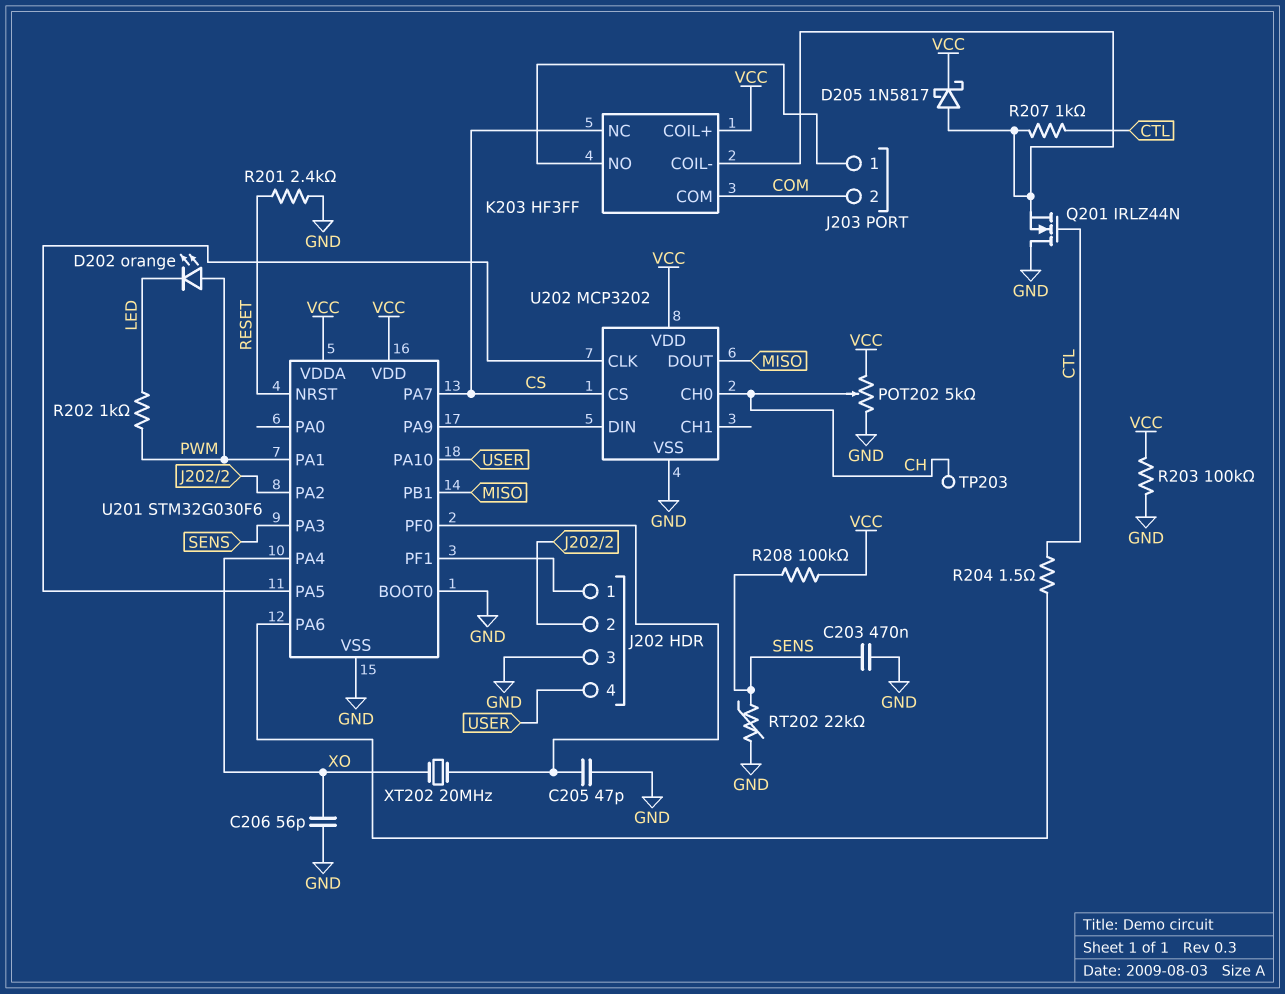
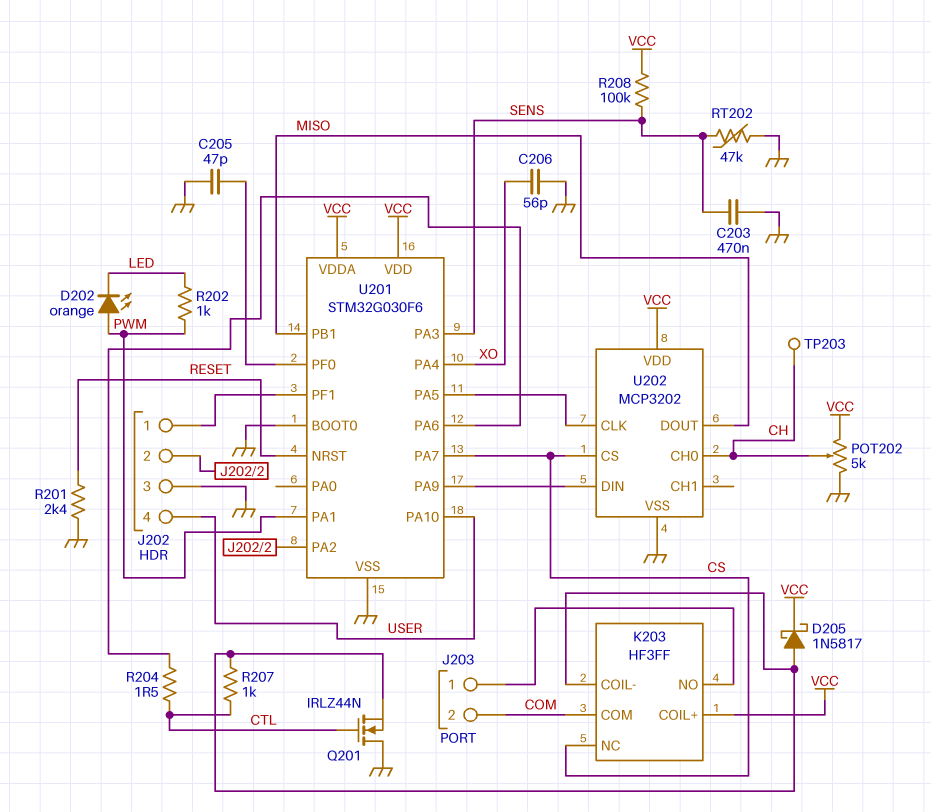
R203: 100k (GND, VCC) -> none
RT202: 22k (GND, SENS) -> 47k (GND, SENS)
XT202: 20MHz (U201/PF0, XO) -> none

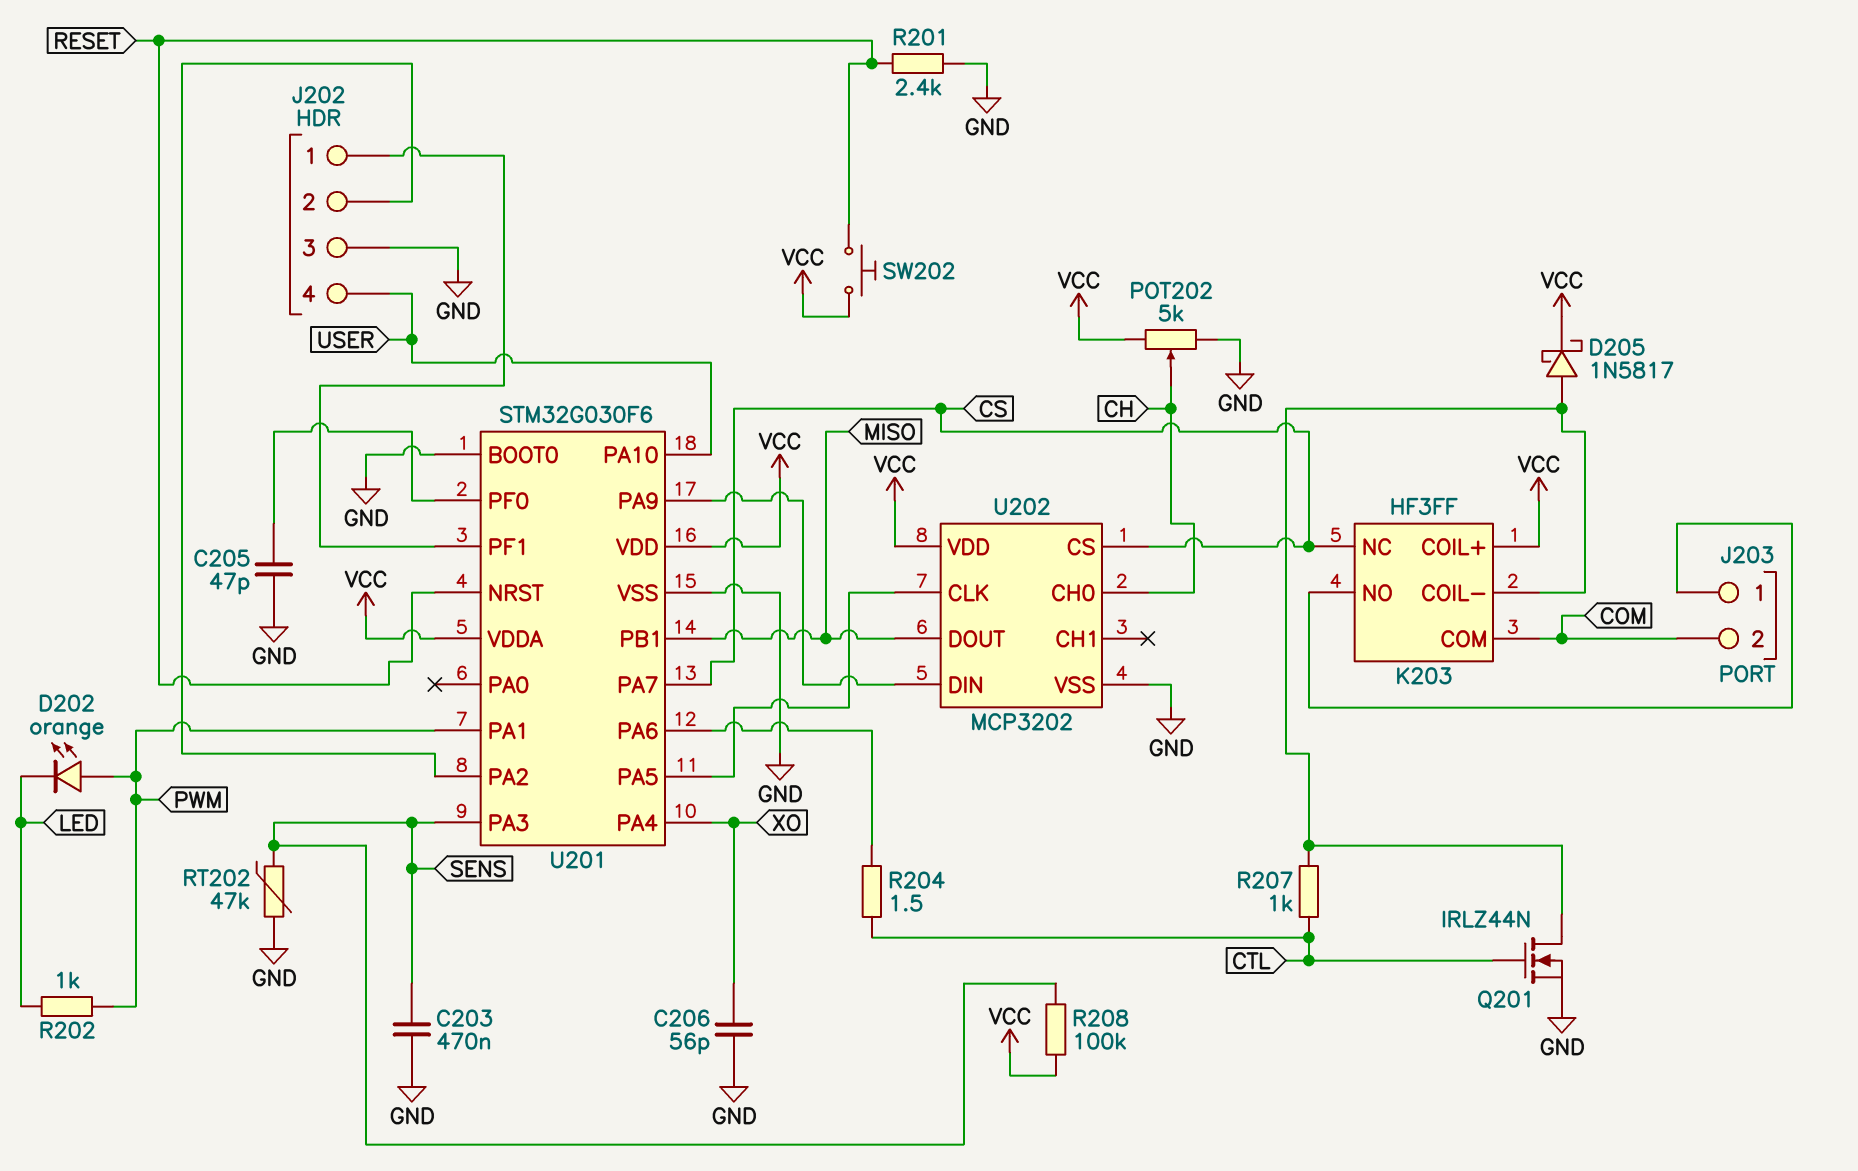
Q201: NMOS IRLZ44N (G CTL, D GND, S K203/COIL-) -> NMOS IRLZ44N (G CTL, D K203/COIL-, S GND)
SW202: none -> button (RESET, VCC)
TP203: test point (CH) -> none

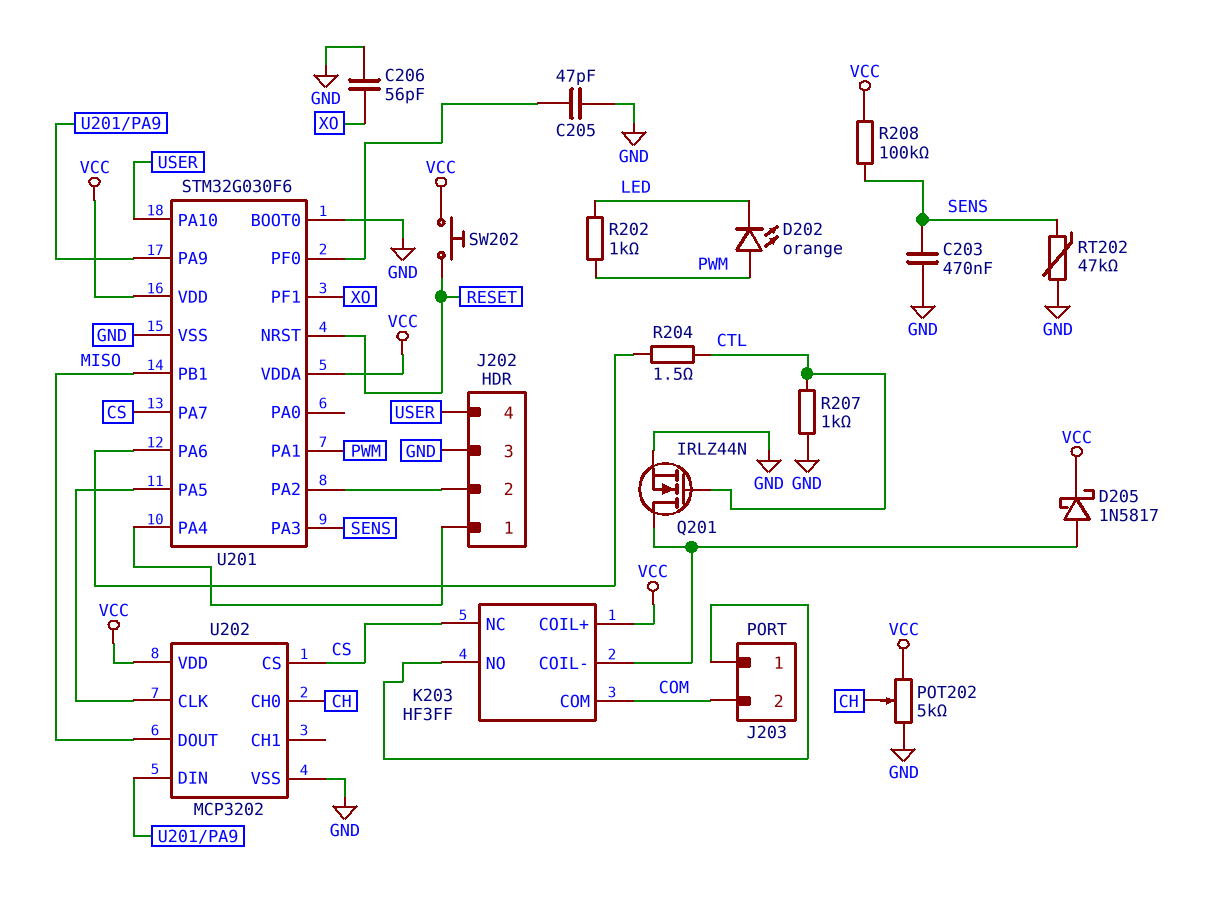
R201: 2.4k (GND, RESET) -> none
R207: 1k (CTL, K203/COIL-) -> 1k (CTL, GND)
U201 pin PA4: XO -> J202/1
U201 pin PF1: J202/1 -> XO

